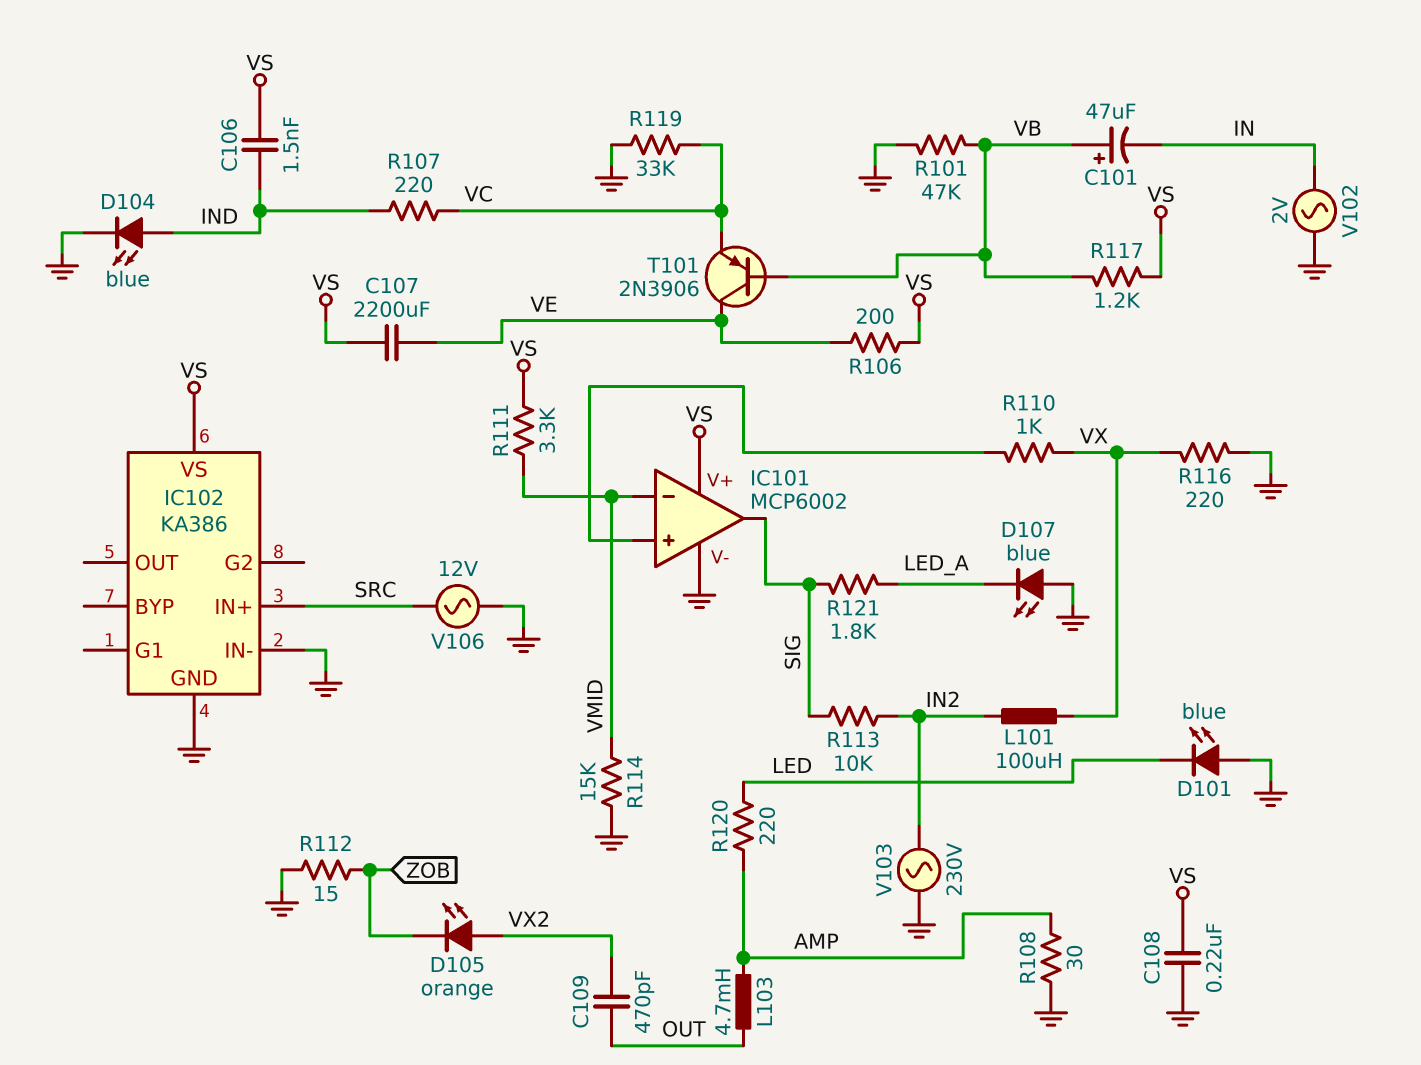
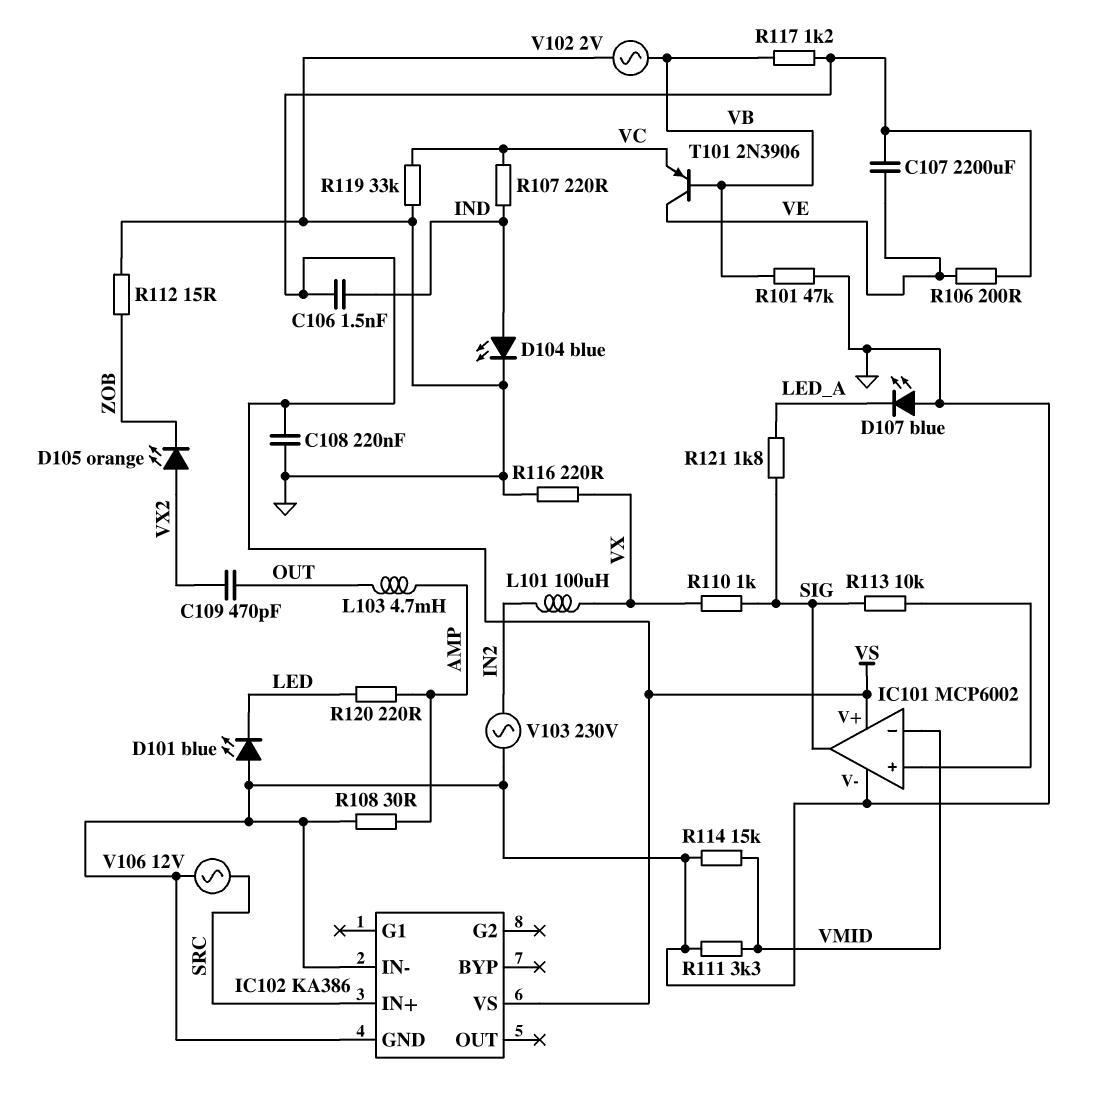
C101: 47uF (plus VB, minus IN) -> none
R110: 1k (IC101/in+, VX) -> 1k (SIG, VX)
R111: 3.3k (VMID, VS) -> 3.3k (GND, VMID)
R113: 10k (IN2, SIG) -> 10k (IC101/in+, SIG)
V102: AC 2V (GND, IN) -> AC 2V (GND, VB)

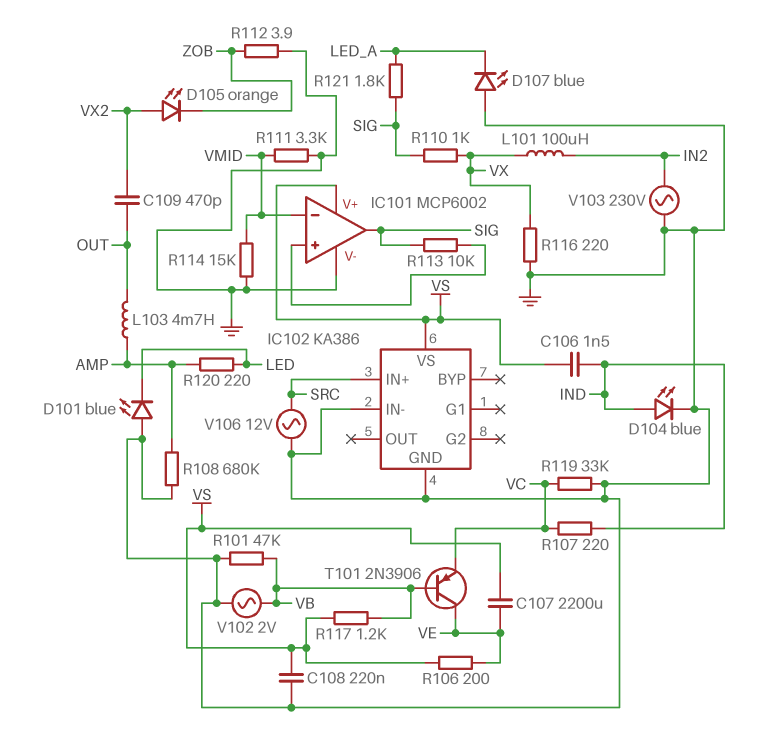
R108: 30 (AMP, GND) -> 680k (AMP, GND)
R112: 15 (GND, ZOB) -> 3.9 (GND, ZOB)

